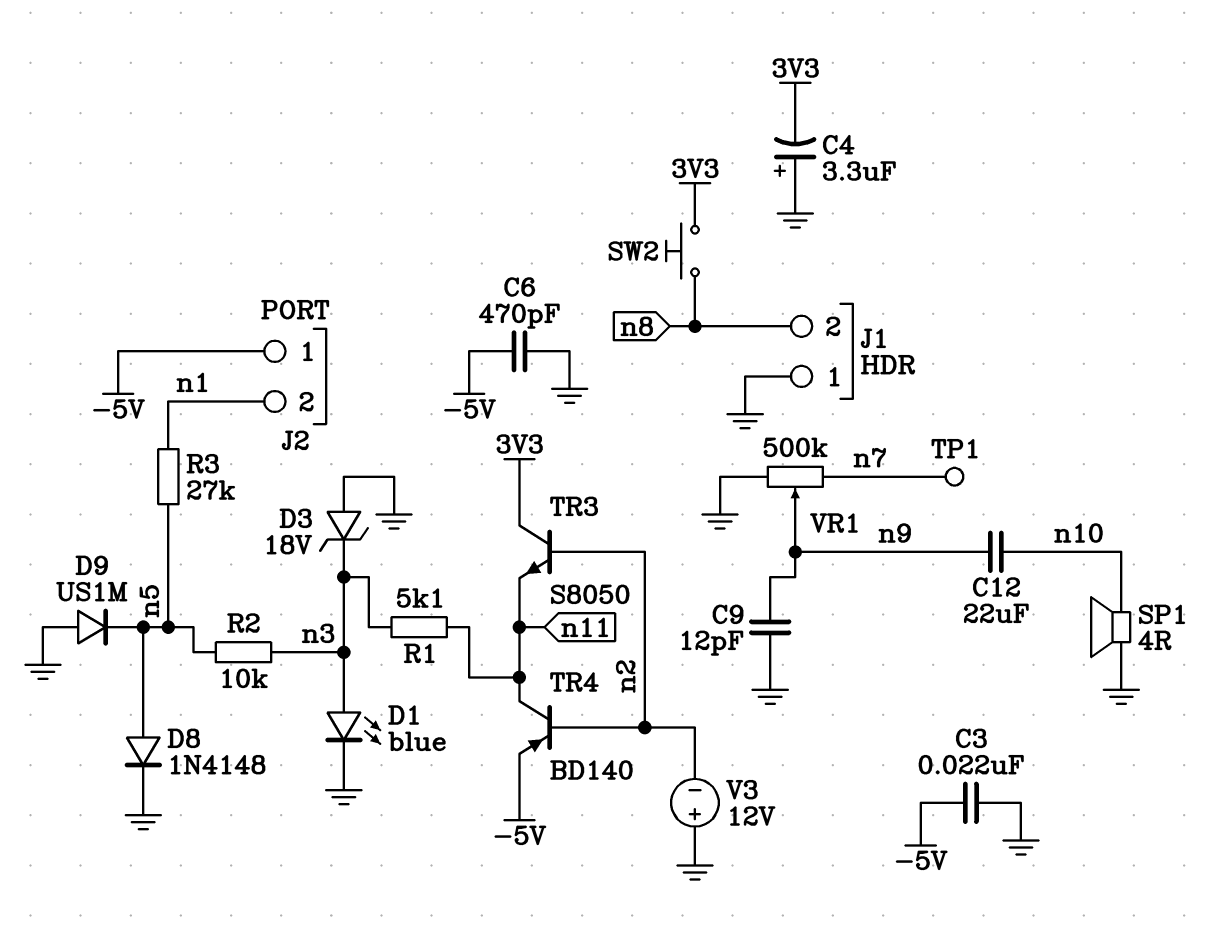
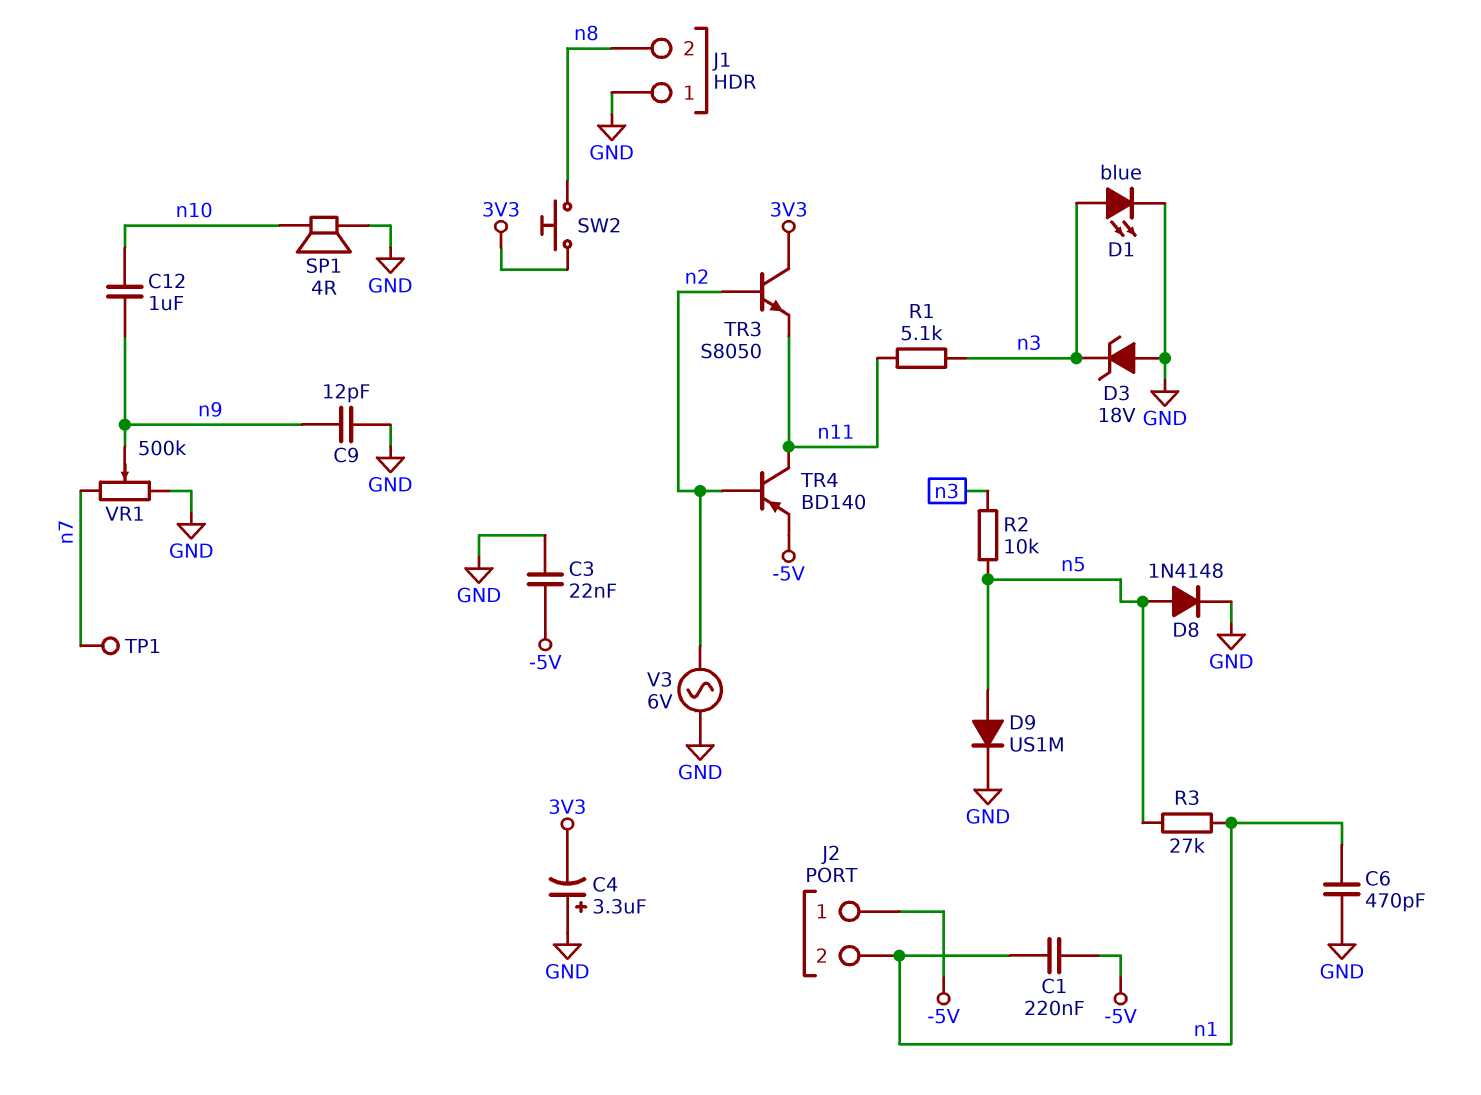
C1: none -> 220nF (-5V, n1)
C6: 470pF (-5V, GND) -> 470pF (GND, n1)
C12: 22uF (n9, n10) -> 1uF (n9, n10)
D9: diode US1M (A GND, K n5) -> diode US1M (A n5, K GND)
V3: 12V (plus GND, minus n2) -> AC 6V (GND, n2)

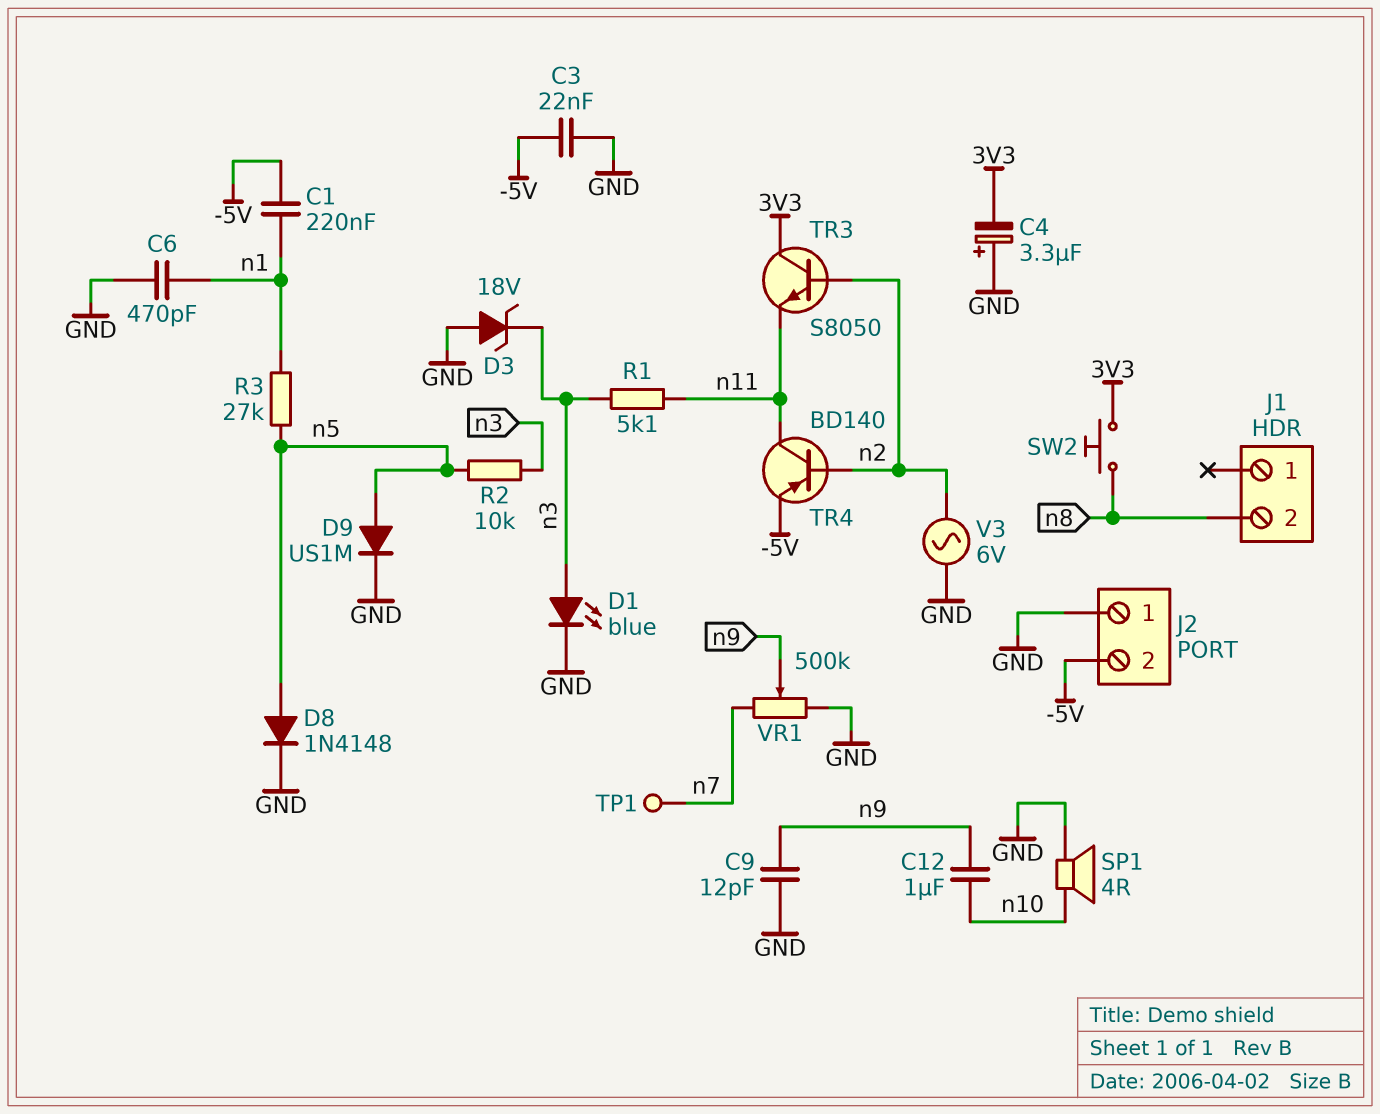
J1 pin 1: GND -> none
J2 pin 1: -5V -> GND
J2 pin 2: n1 -> -5V

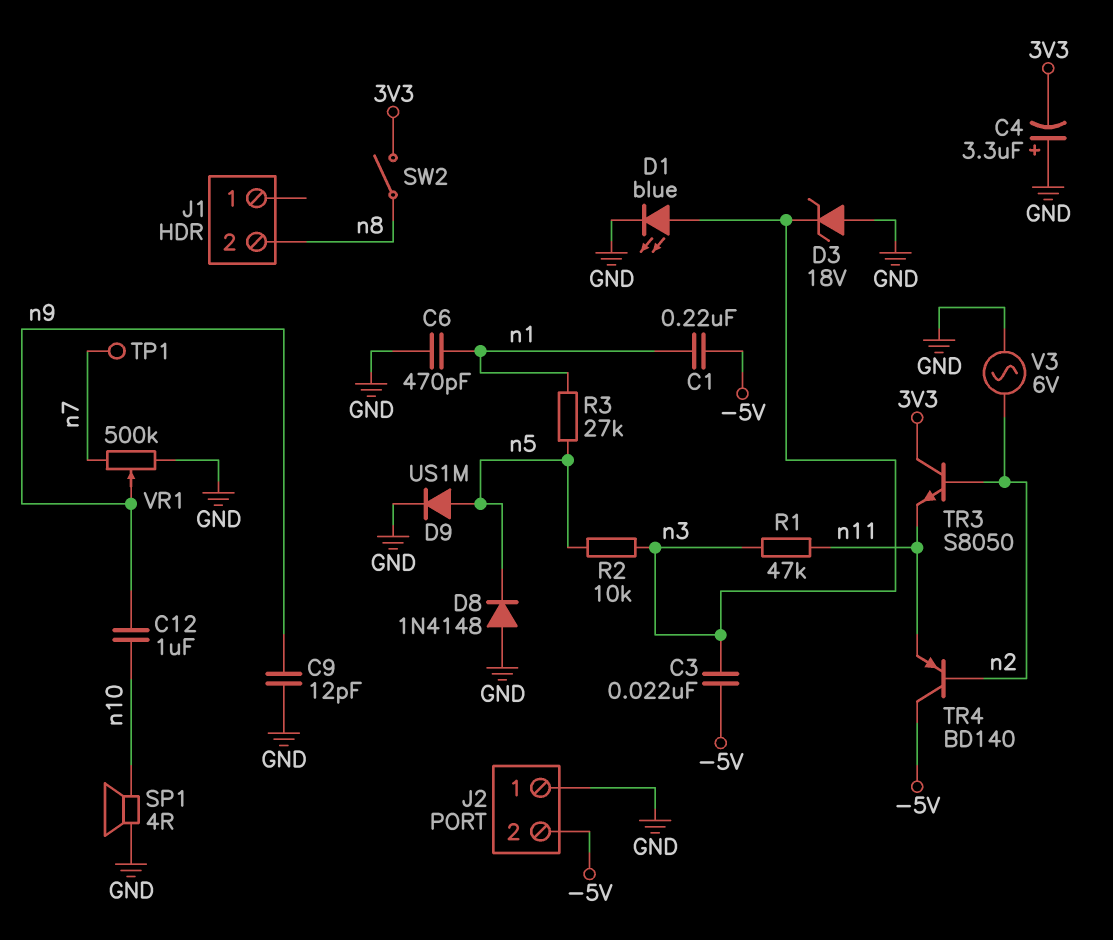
C3: 22nF (-5V, GND) -> 22nF (-5V, n3)
D8: diode 1N4148 (A n5, K GND) -> diode 1N4148 (A GND, K n5)
R1: 5.1k (n3, n11) -> 47k (n3, n11)
SW2: button (3V3, n8) -> switch (3V3, n8)
TR4: PNP BD140 (B n2, C n11, E -5V) -> PNP BD140 (B n2, C -5V, E n11)

